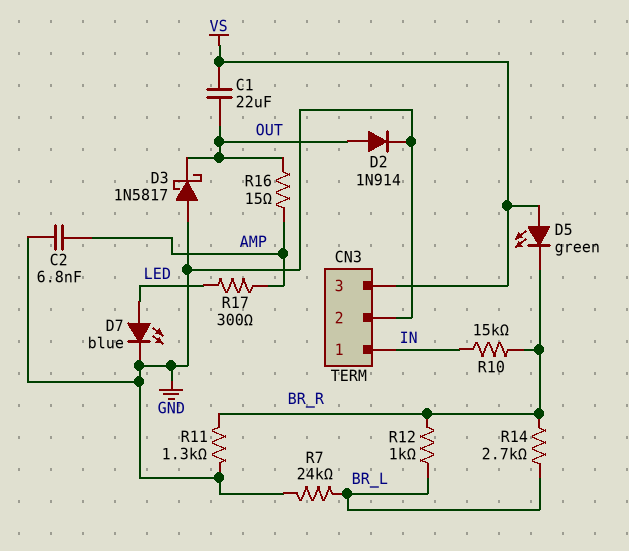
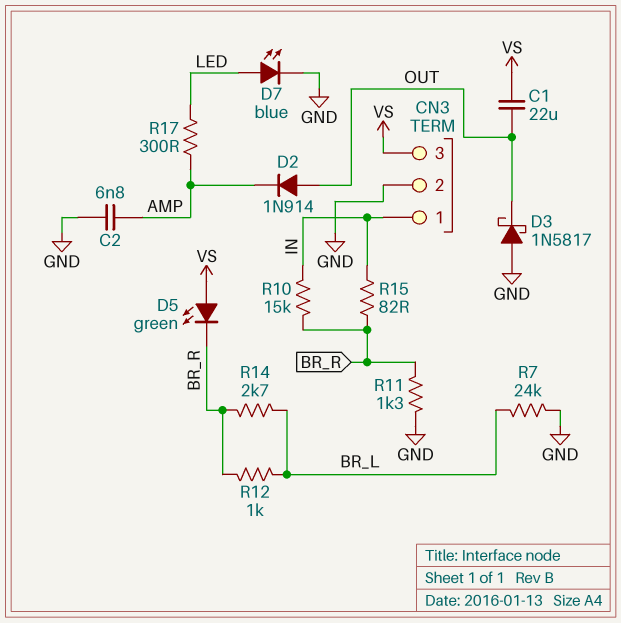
D2: diode 1N914 (A OUT, K GND) -> diode 1N914 (A OUT, K AMP)
R15: none -> 82 (BR_R, IN)
R16: 15 (AMP, OUT) -> none

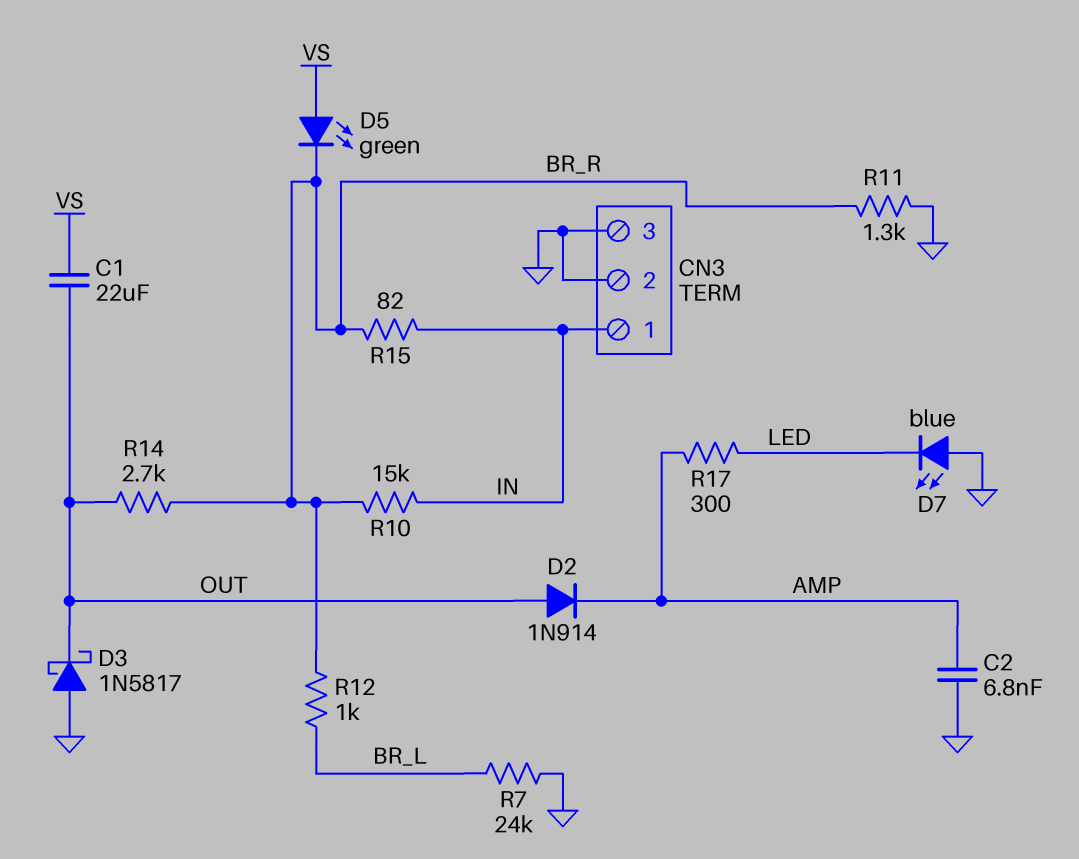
CN3 pin 3: VS -> GND
D7: LED blue (A LED, K GND) -> LED blue (A GND, K LED)
R14: 2.7k (BR_L, BR_R) -> 2.7k (BR_R, OUT)

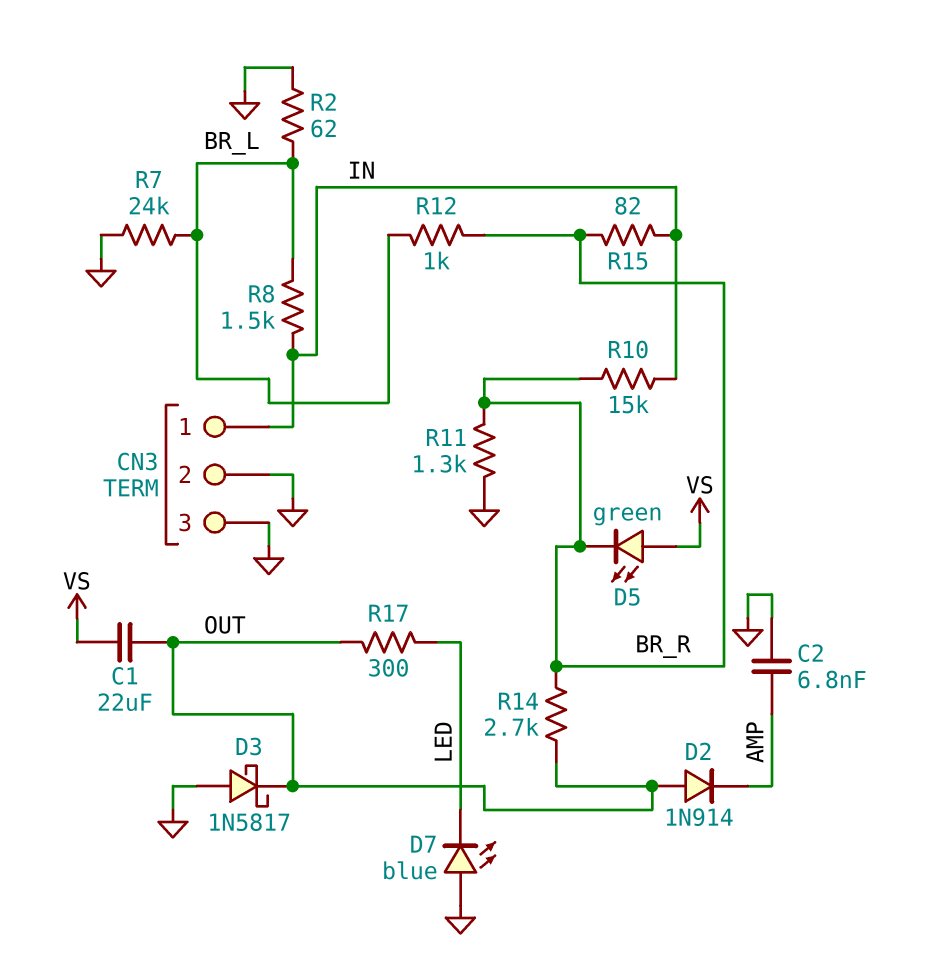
R2: none -> 62 (BR_L, GND)
R8: none -> 1.5k (BR_L, IN)
R17: 300 (AMP, LED) -> 300 (LED, OUT)

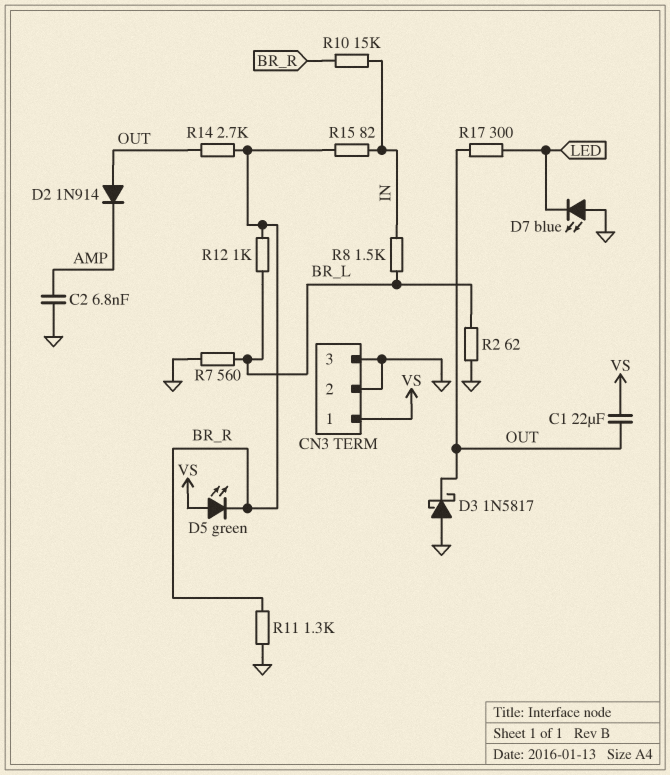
CN3 pin 1: IN -> VS
R7: 24k (BR_L, GND) -> 560 (BR_L, GND)

